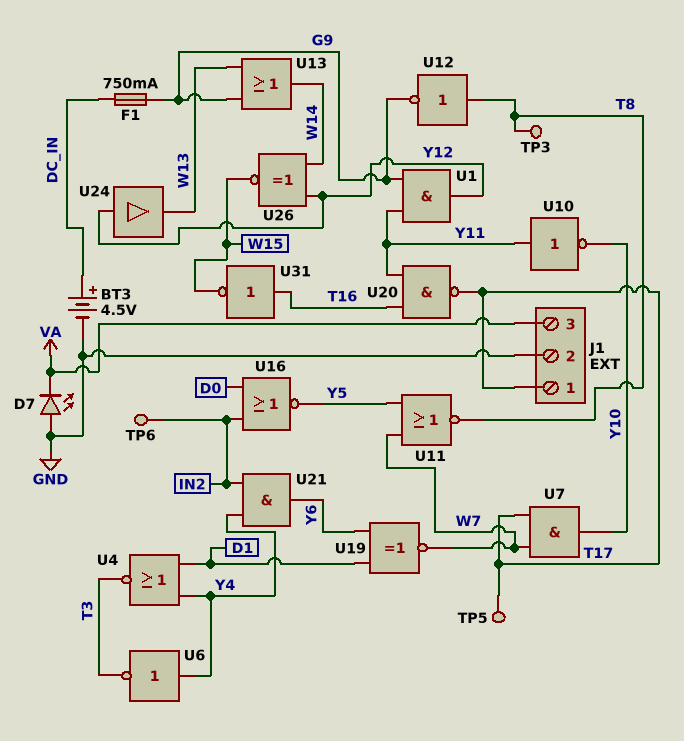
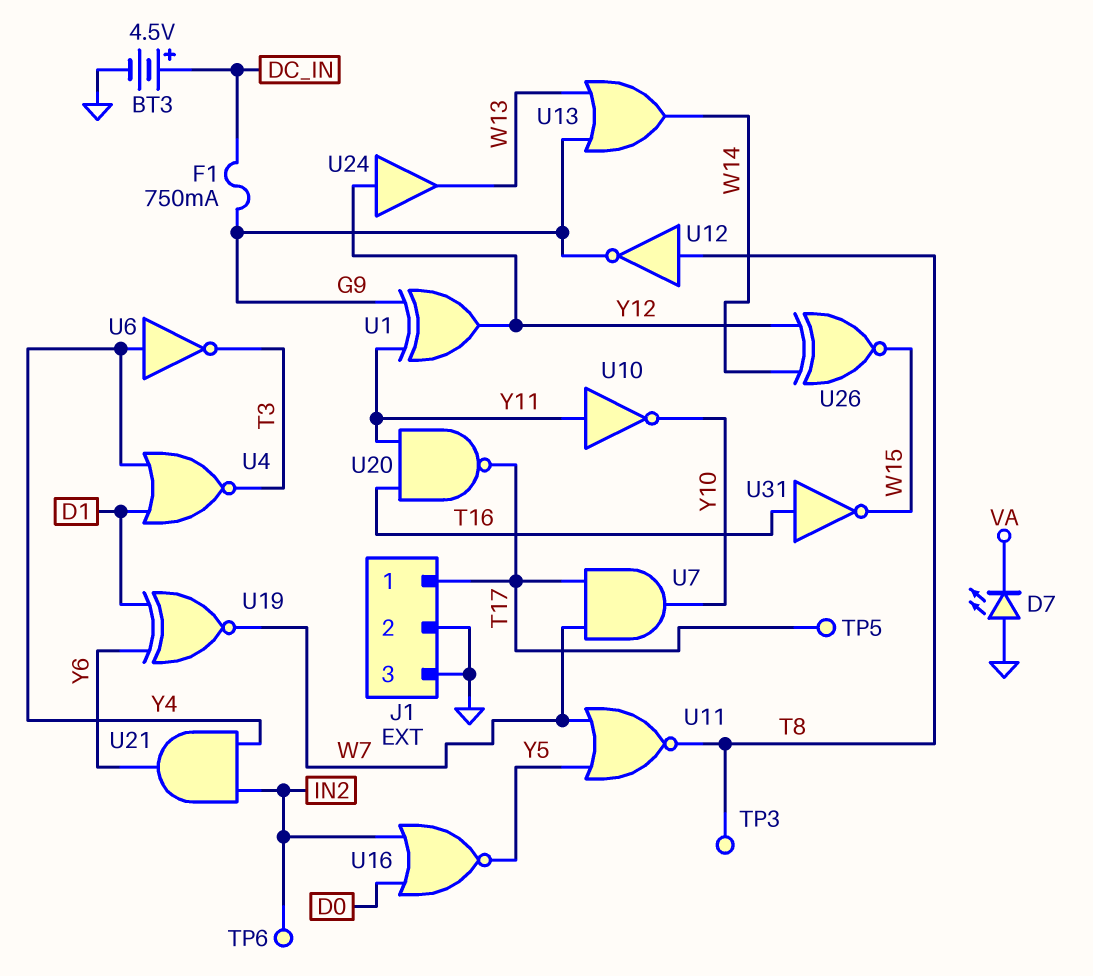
J1 pin 3: VA -> GND
U1: AND (in G9, in Y11, out Y12) -> XOR (in G9, in Y11, out Y12)

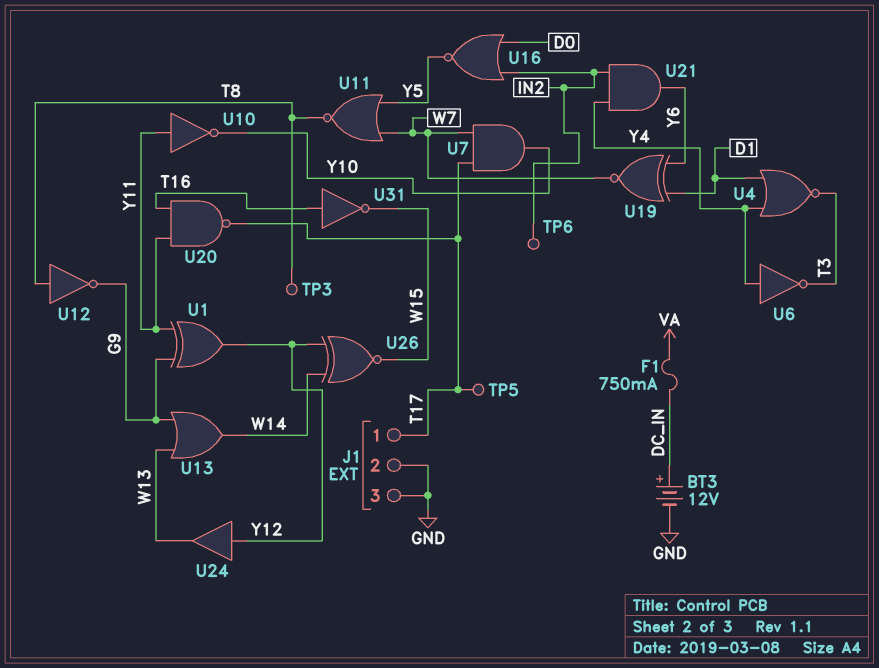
BT3: 4.5V (plus DC_IN, minus GND) -> 12V (plus DC_IN, minus GND)
D7: LED (A GND, K VA) -> none
F1: 750mA (DC_IN, G9) -> 750mA (DC_IN, VA)

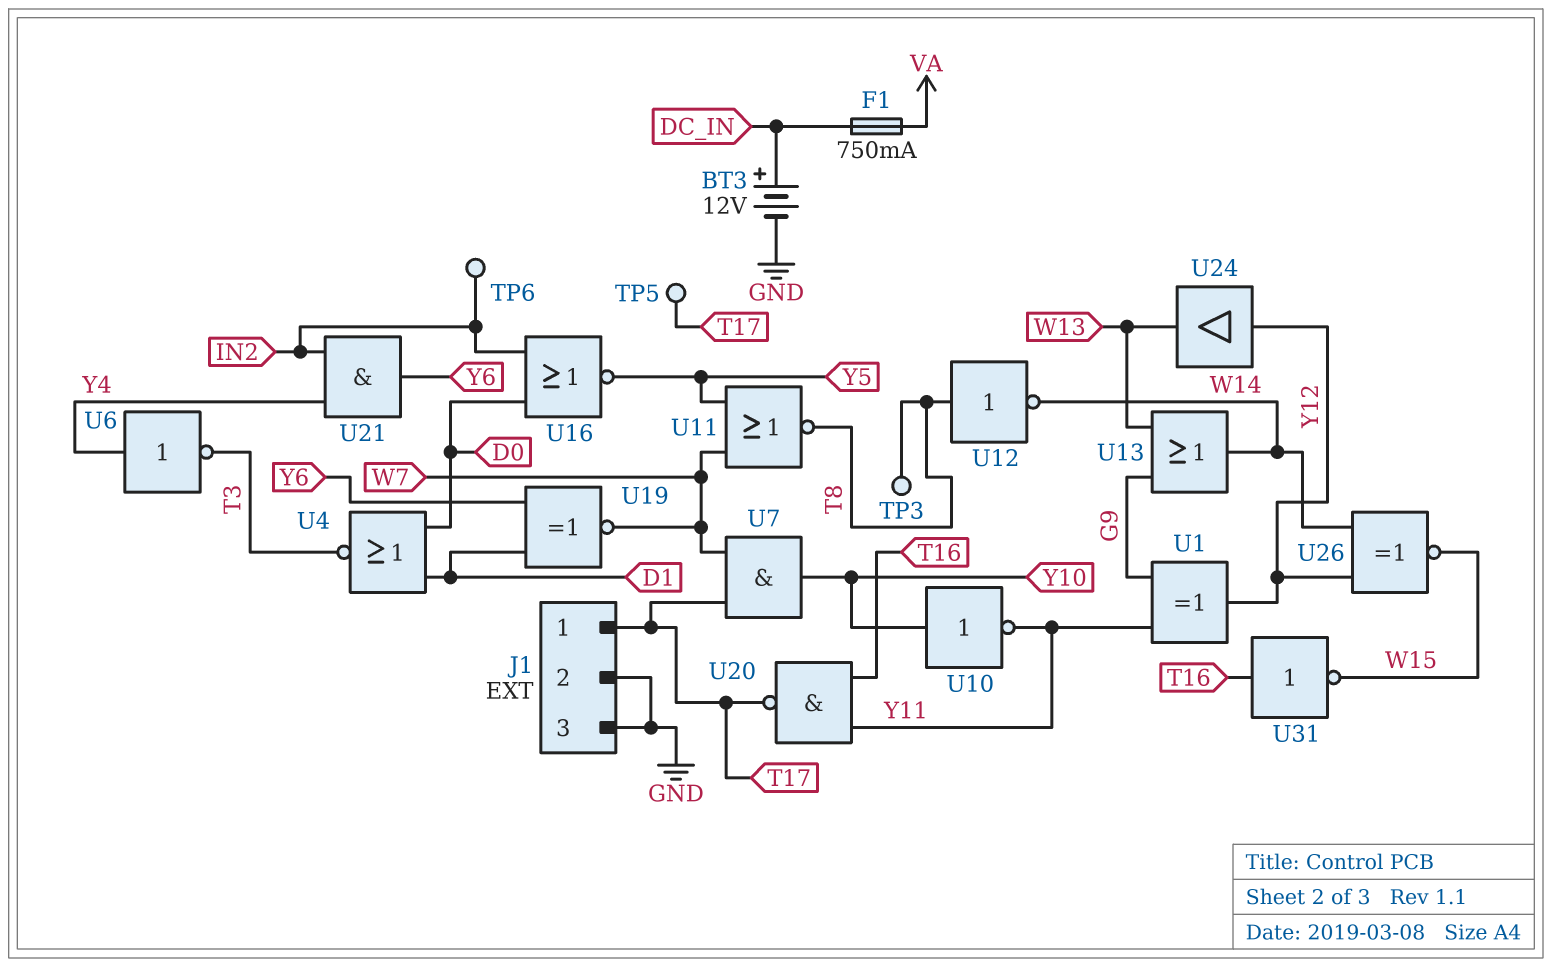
U4: NOR (in D1, in Y4, out T3) -> NOR (in D0, in D1, out T3)
U10: NOT (in Y11, out Y10) -> NOT (in Y10, out Y11)
U12: NOT (in T8, out G9) -> NOT (in T8, out W14)

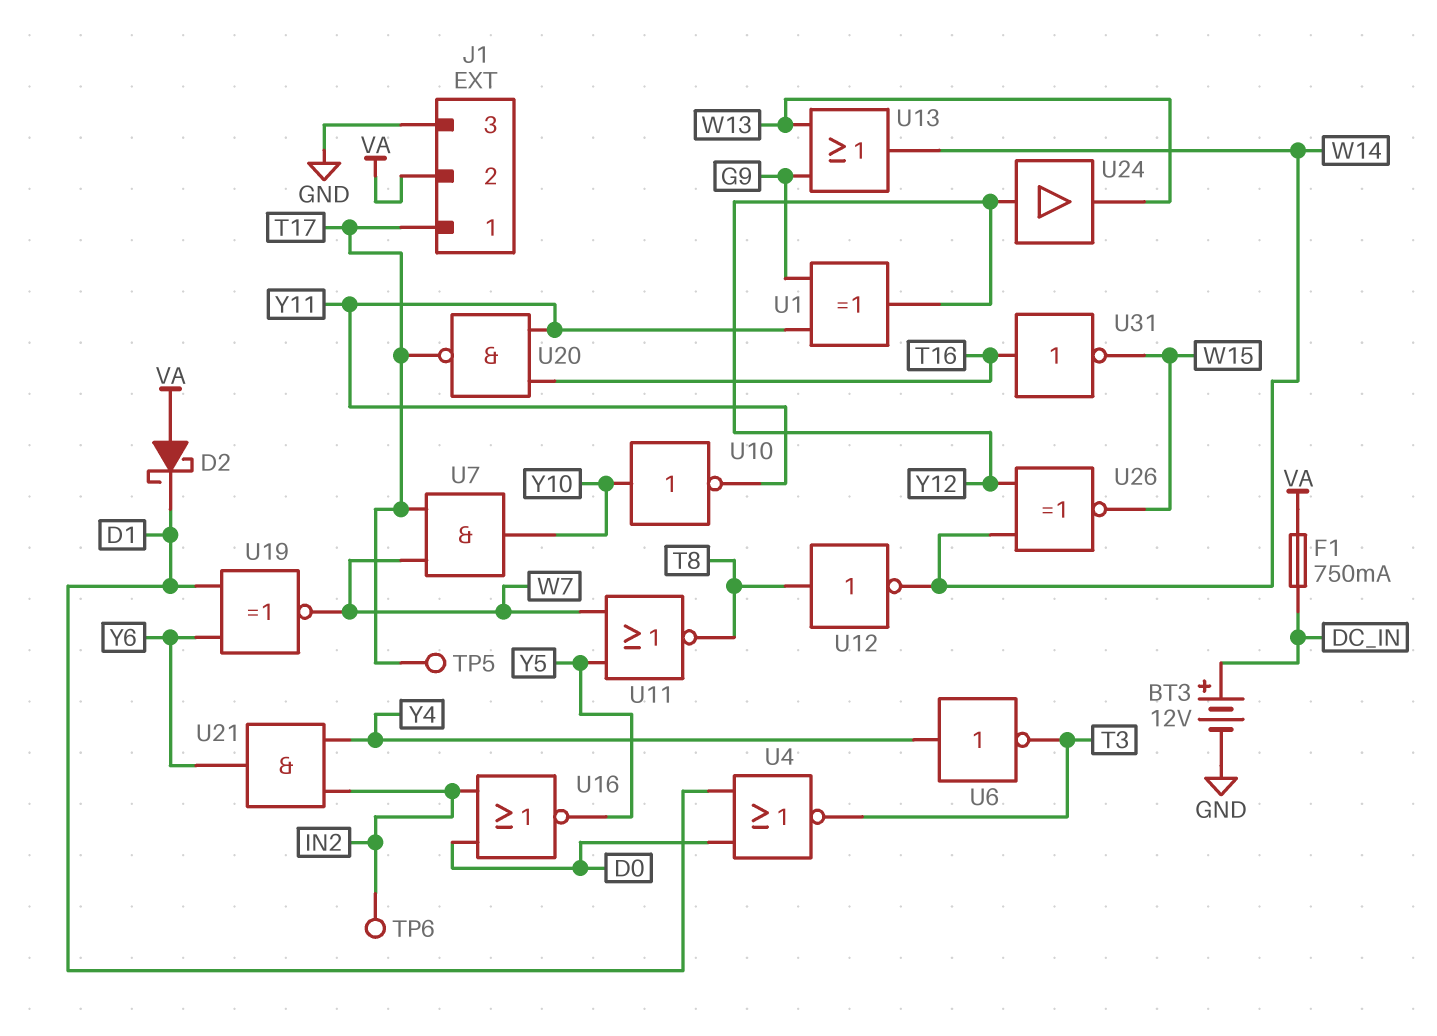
D2: none -> schottky (A VA, K D1)
J1 pin 2: GND -> VA
TP3: test point (T8) -> none

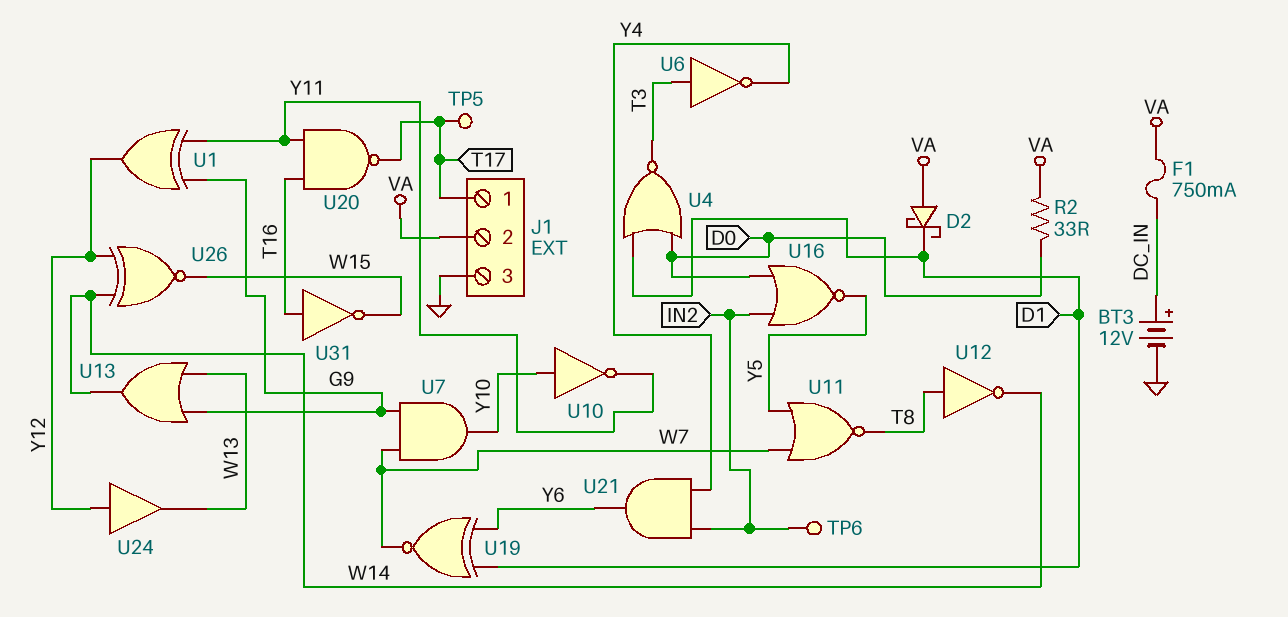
R2: none -> 33 (D0, VA)
U6: NOT (in Y4, out T3) -> NOT (in T3, out Y4)
U7: AND (in T17, in W7, out Y10) -> AND (in G9, in W7, out Y10)

